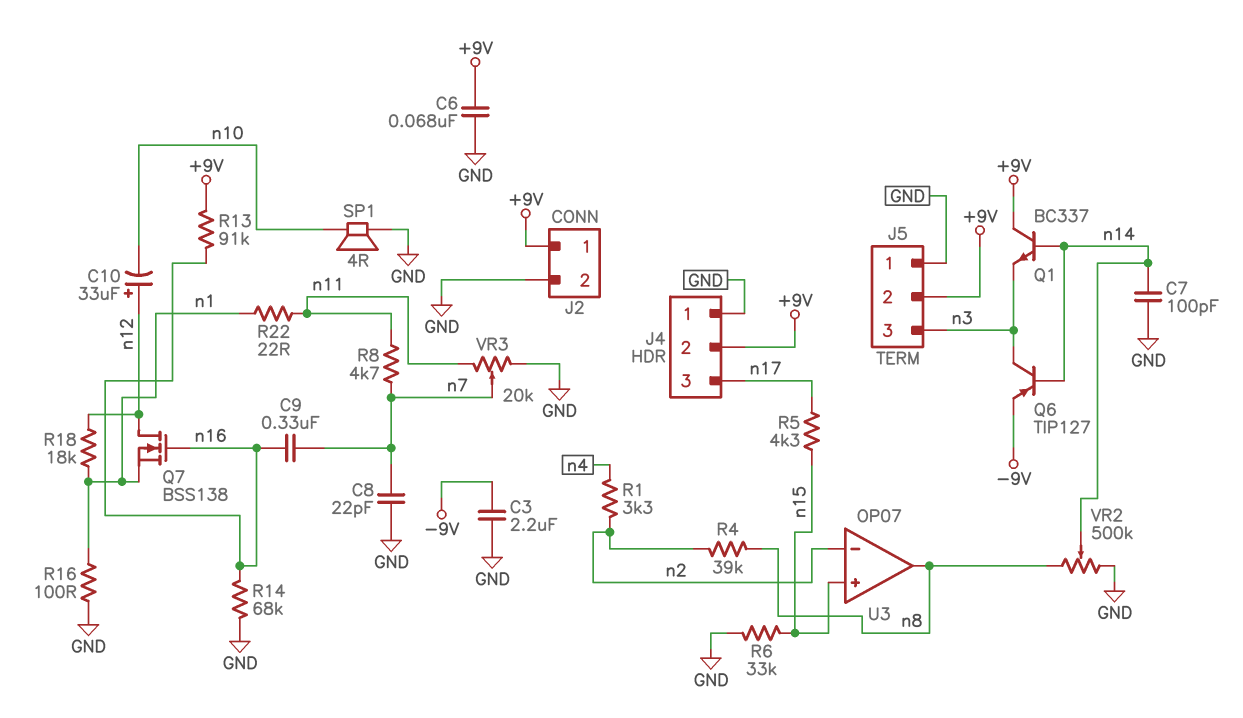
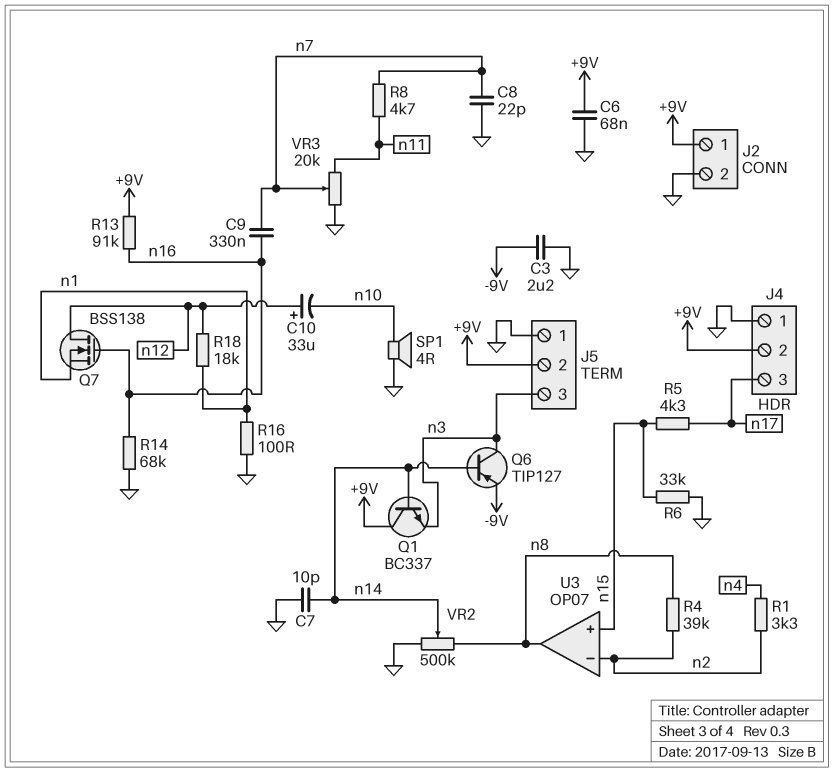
C7: 100pF (GND, n14) -> 10pF (GND, n14)
R22: 22 (n1, n11) -> none

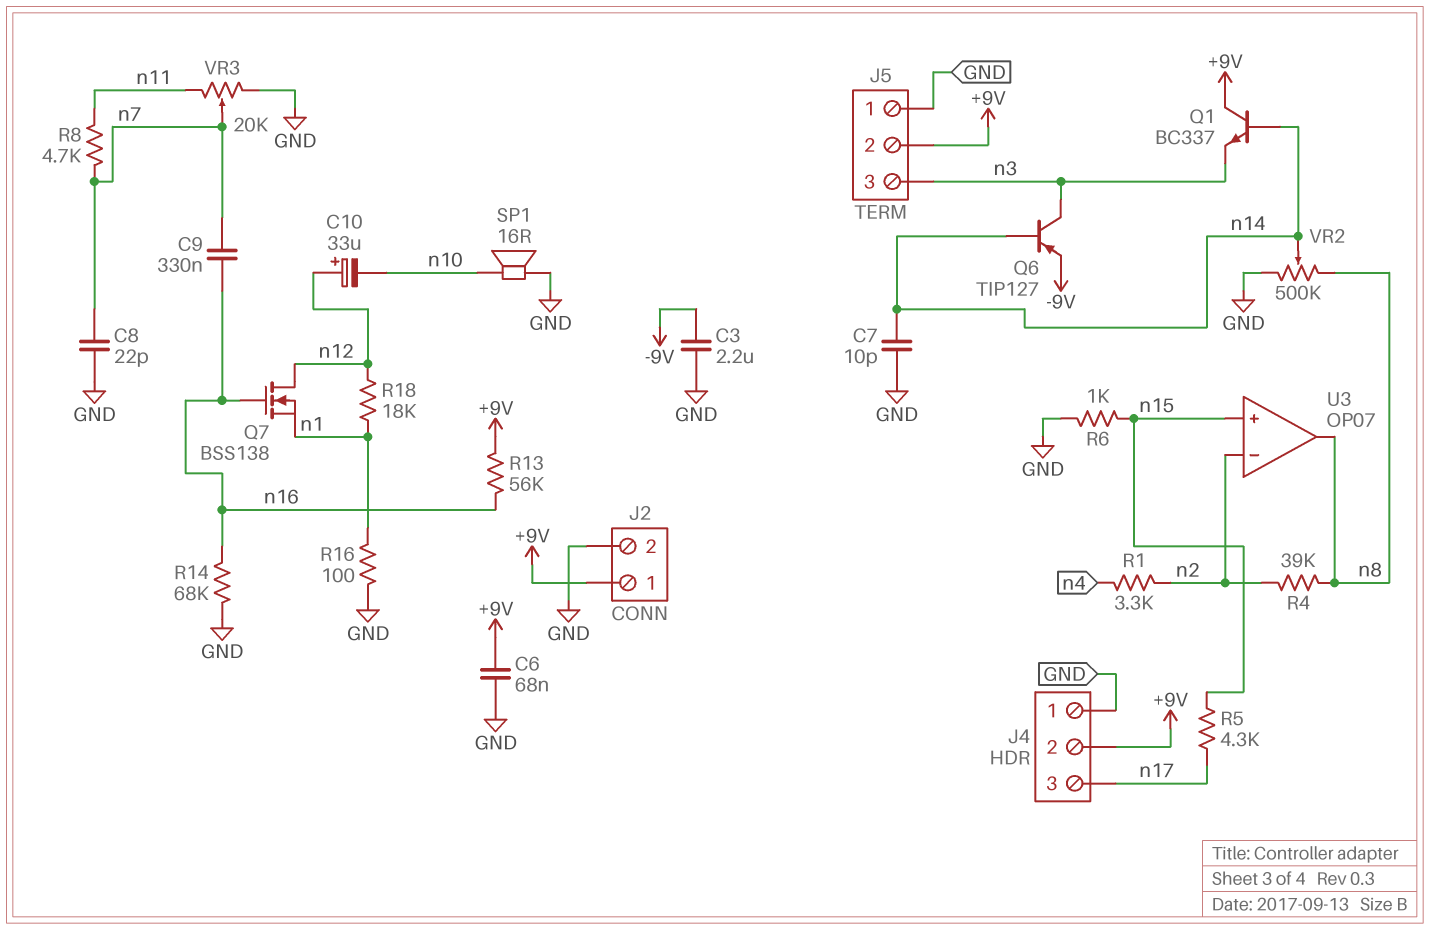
R6: 33k (GND, n15) -> 1k (GND, n15)
R13: 91k (+9V, n16) -> 56k (+9V, n16)
SP1: speaker 4R (GND, n10) -> speaker 16R (GND, n10)

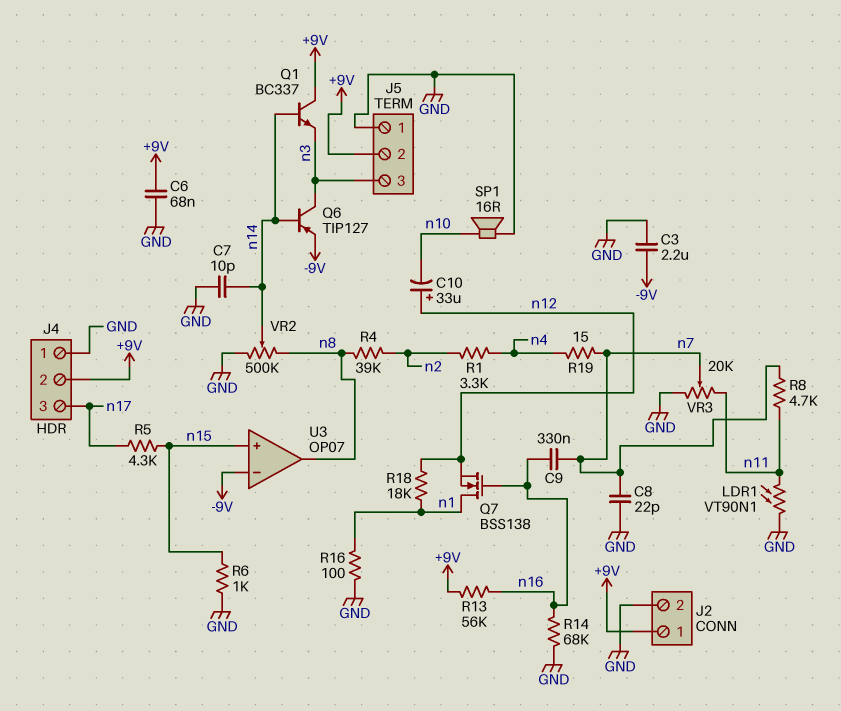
LDR1: none -> VT90N1 (GND, n11)
Q7: NMOS BSS138 (G n16, D n12, S n1) -> NMOS BSS138 (G n16, D n1, S n12)
R19: none -> 15 (n4, n7)
U3 pin in-: n2 -> -9V

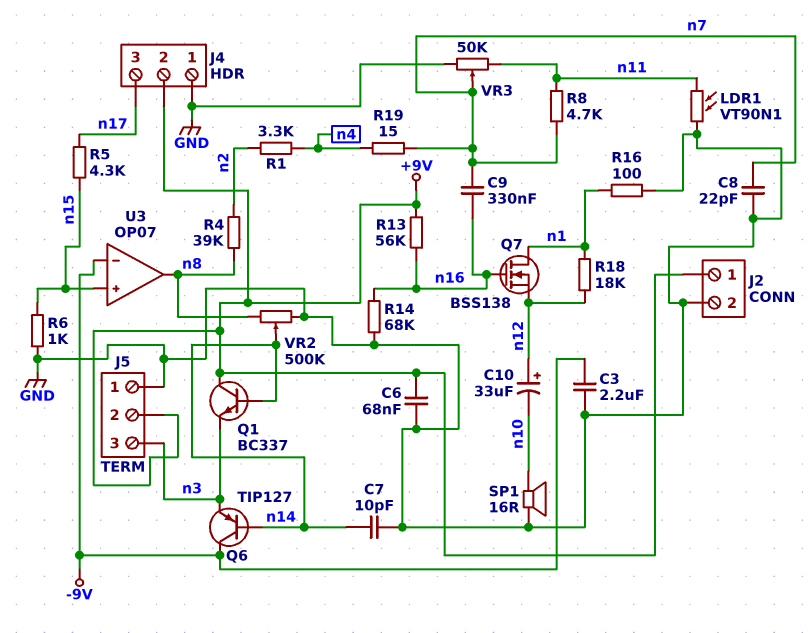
Q6: PNP TIP127 (B n14, C n3, E -9V) -> PNP TIP127 (B n14, C -9V, E n3)
VR3: 20k (GND, n11, wiper n7) -> 50k (GND, n11, wiper n7)

